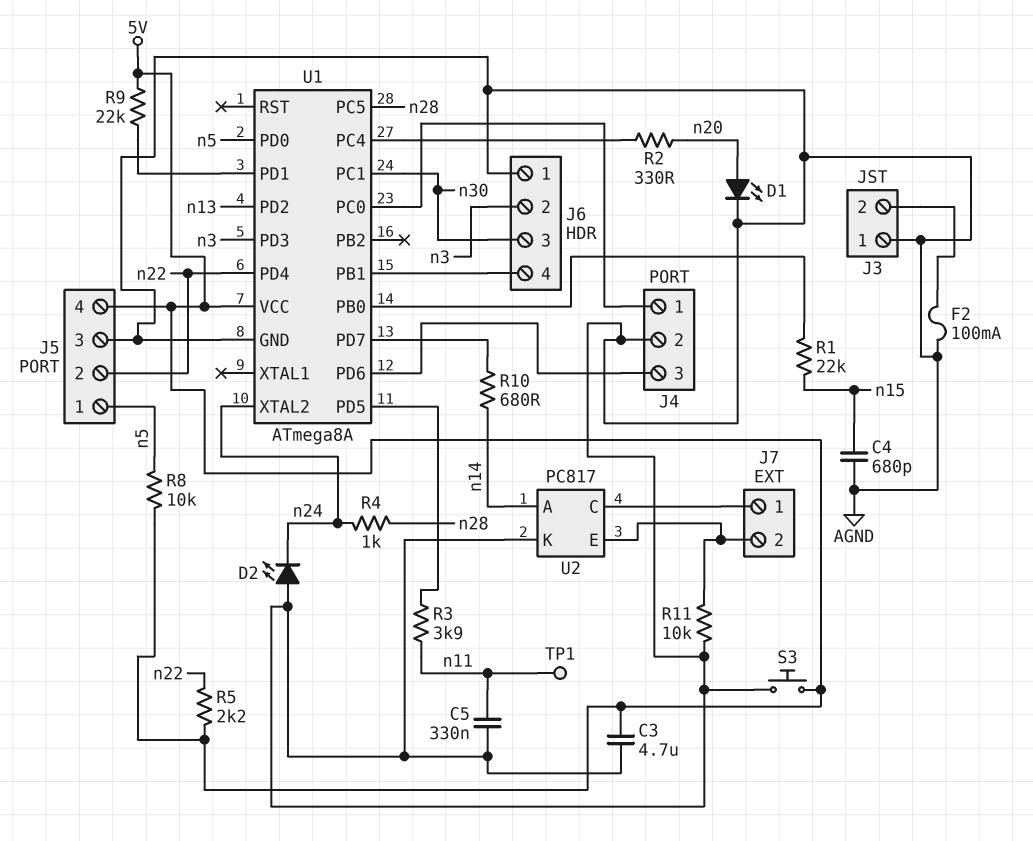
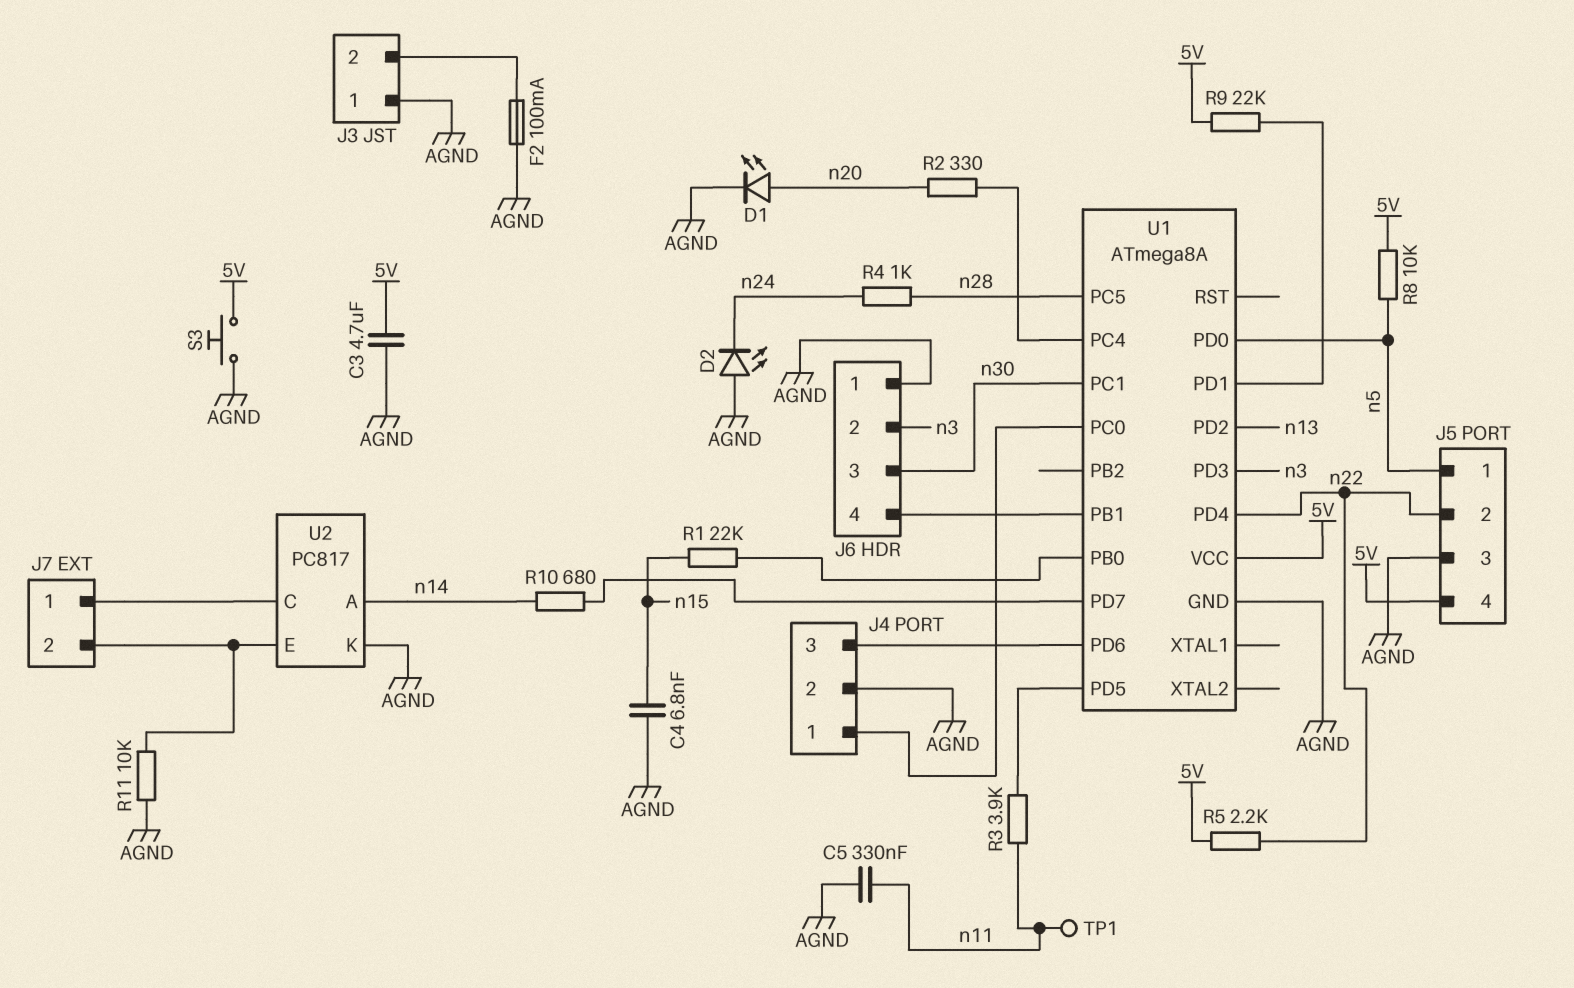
C4: 680pF (AGND, n15) -> 6.8nF (AGND, n15)
U1 pin XTAL2: n24 -> none

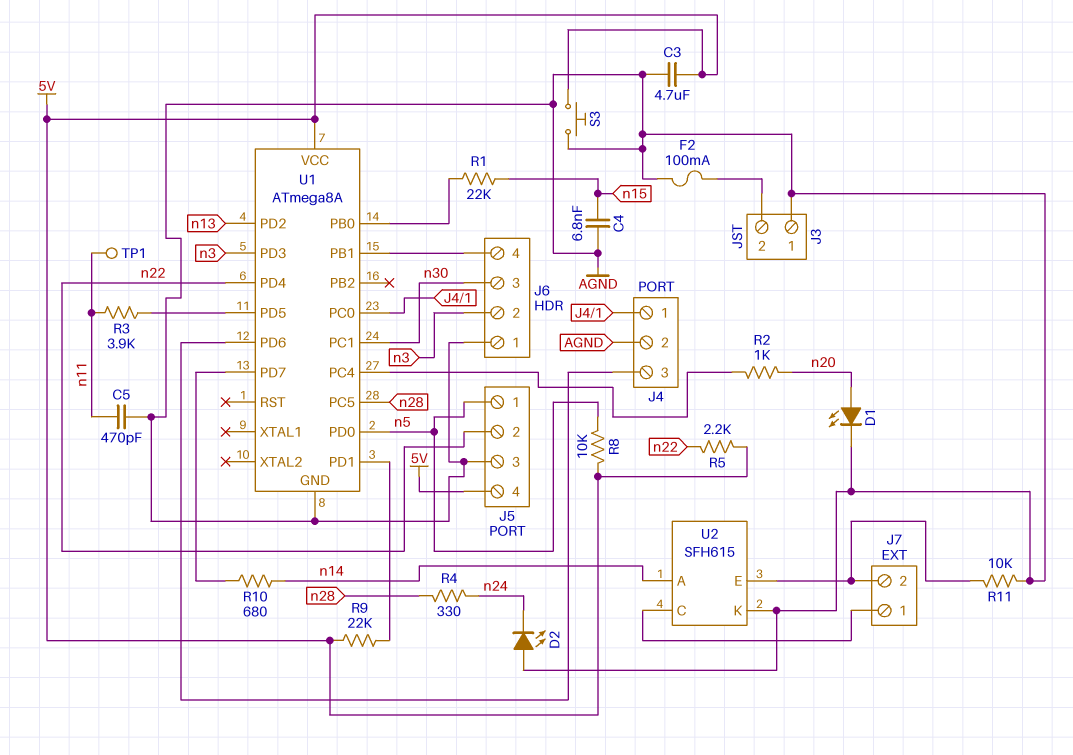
C5: 330nF (AGND, n11) -> 470pF (AGND, n11)
R2: 330 (U1/PC4, n20) -> 1k (U1/PC4, n20)
R4: 1k (n24, n28) -> 330 (n24, n28)
U2: PC817 -> SFH615

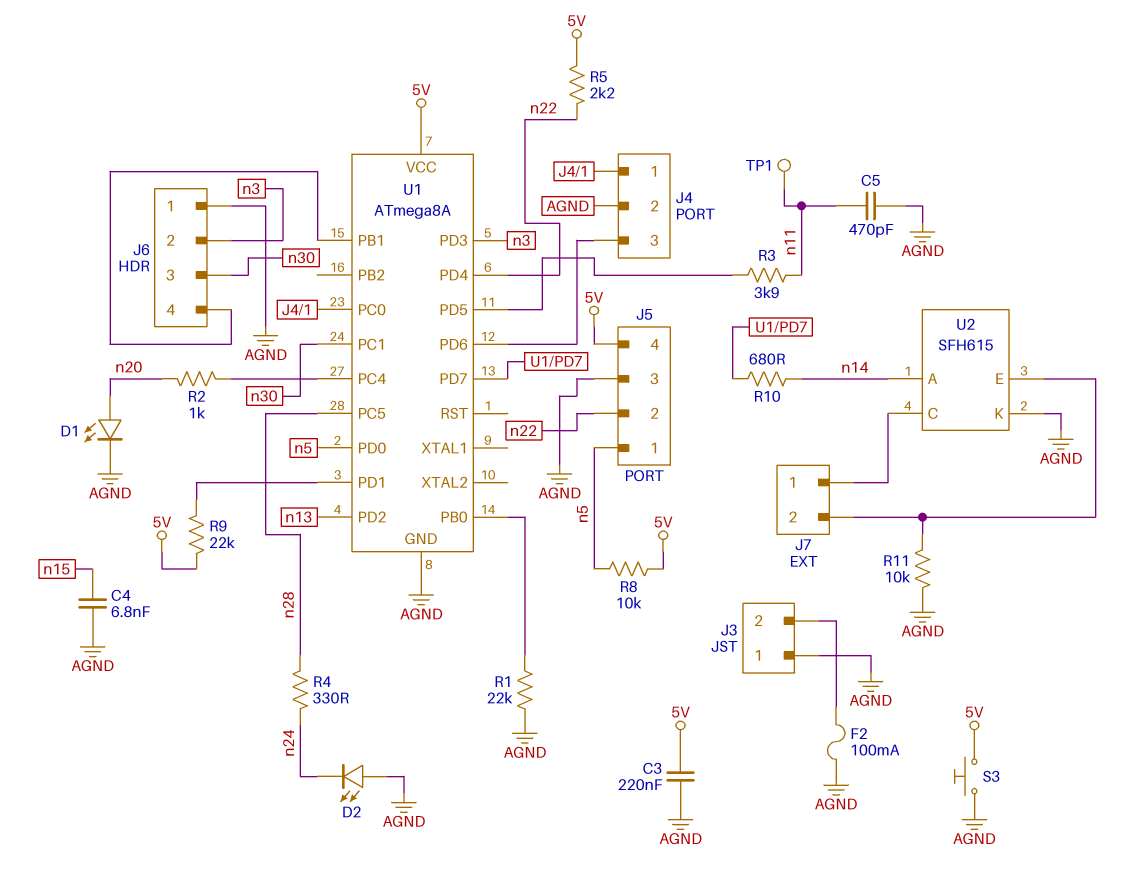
C3: 4.7uF (5V, AGND) -> 220nF (5V, AGND)
R1: 22k (U1/PB0, n15) -> 22k (AGND, U1/PB0)

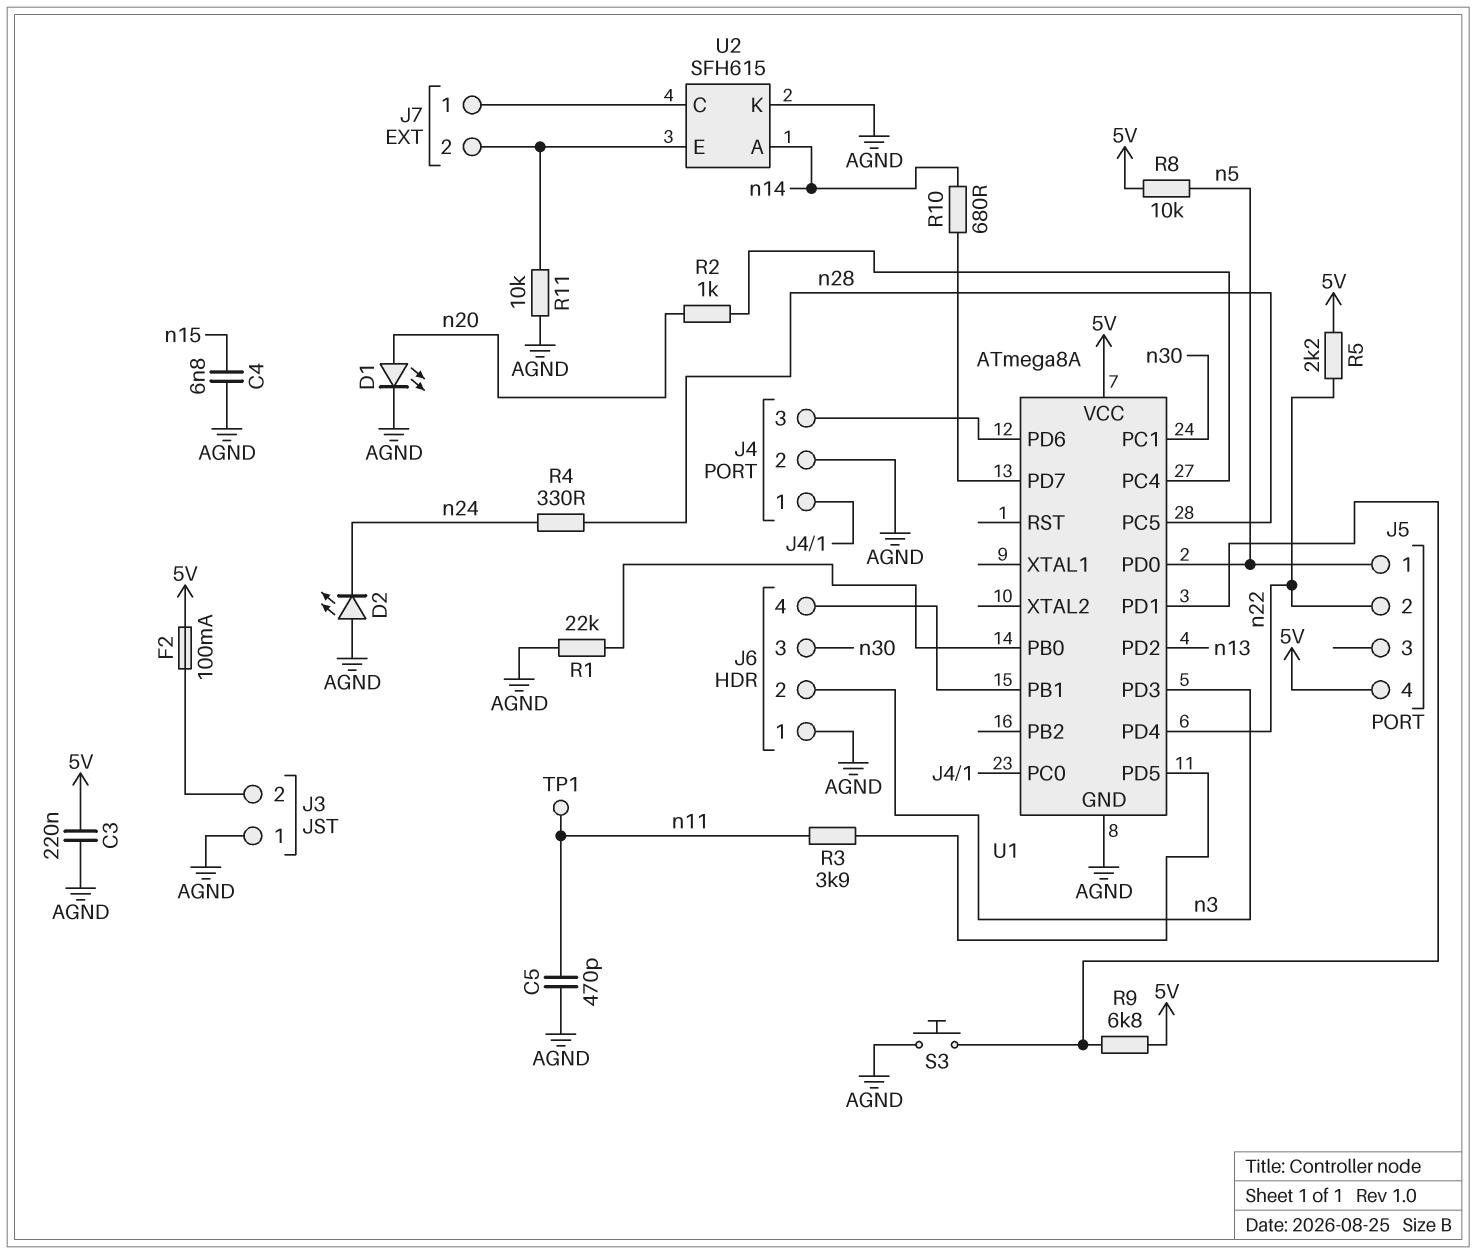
F2: 100mA (AGND, J3/2) -> 100mA (5V, J3/2)
J5 pin 3: AGND -> none
R9: 22k (5V, U1/PD1) -> 6.8k (5V, U1/PD1)
S3: button (5V, AGND) -> button (AGND, U1/PD1)

